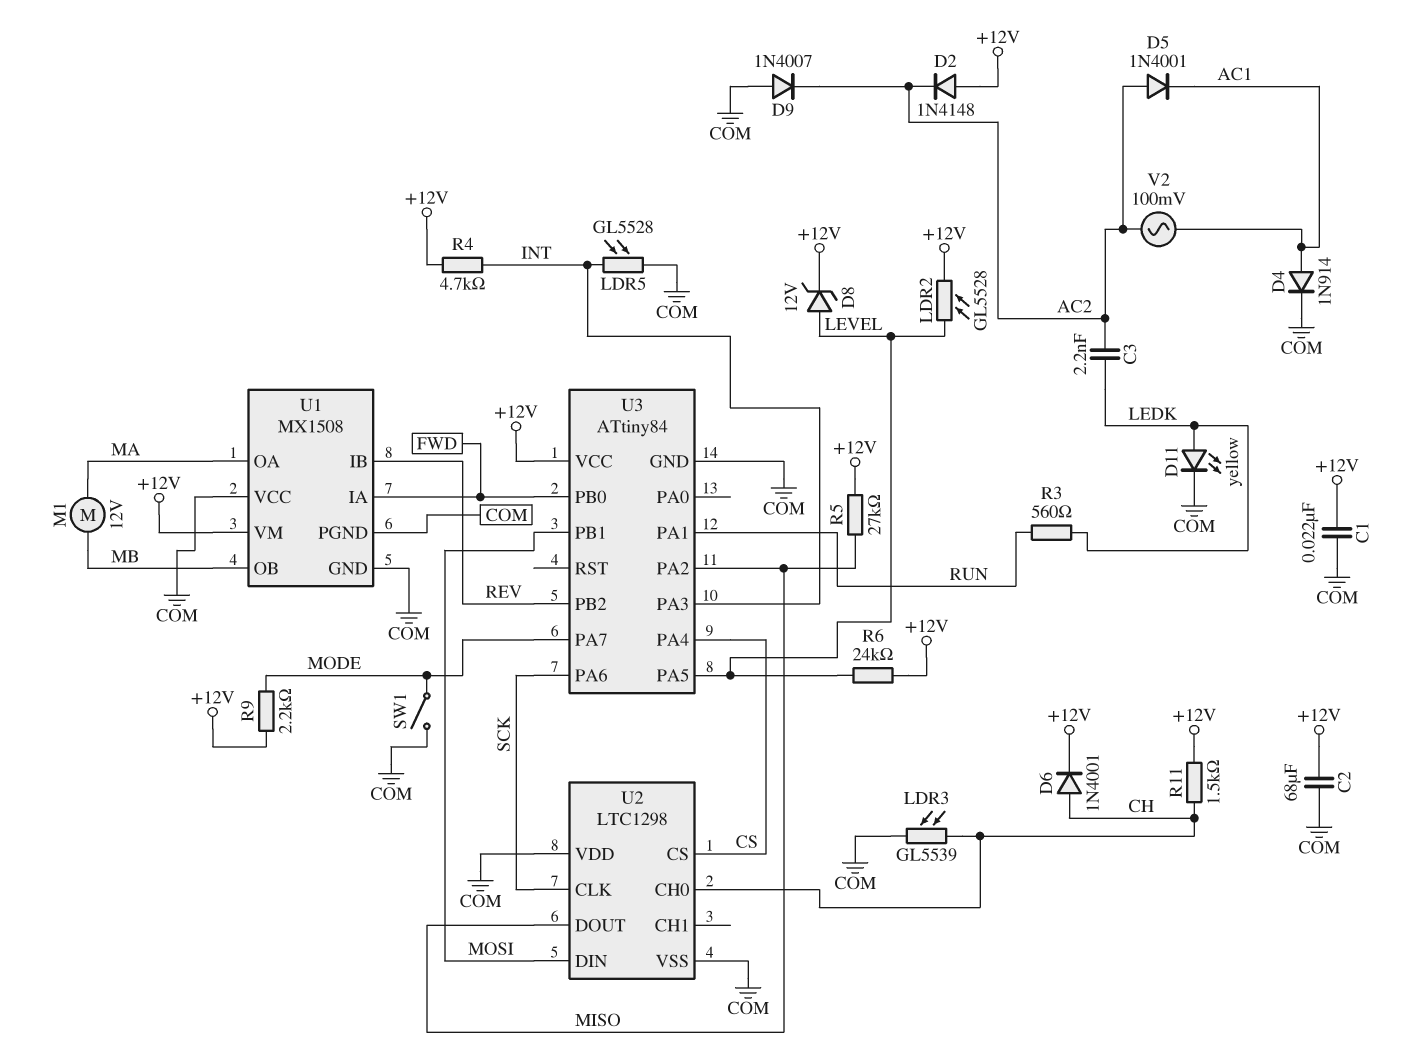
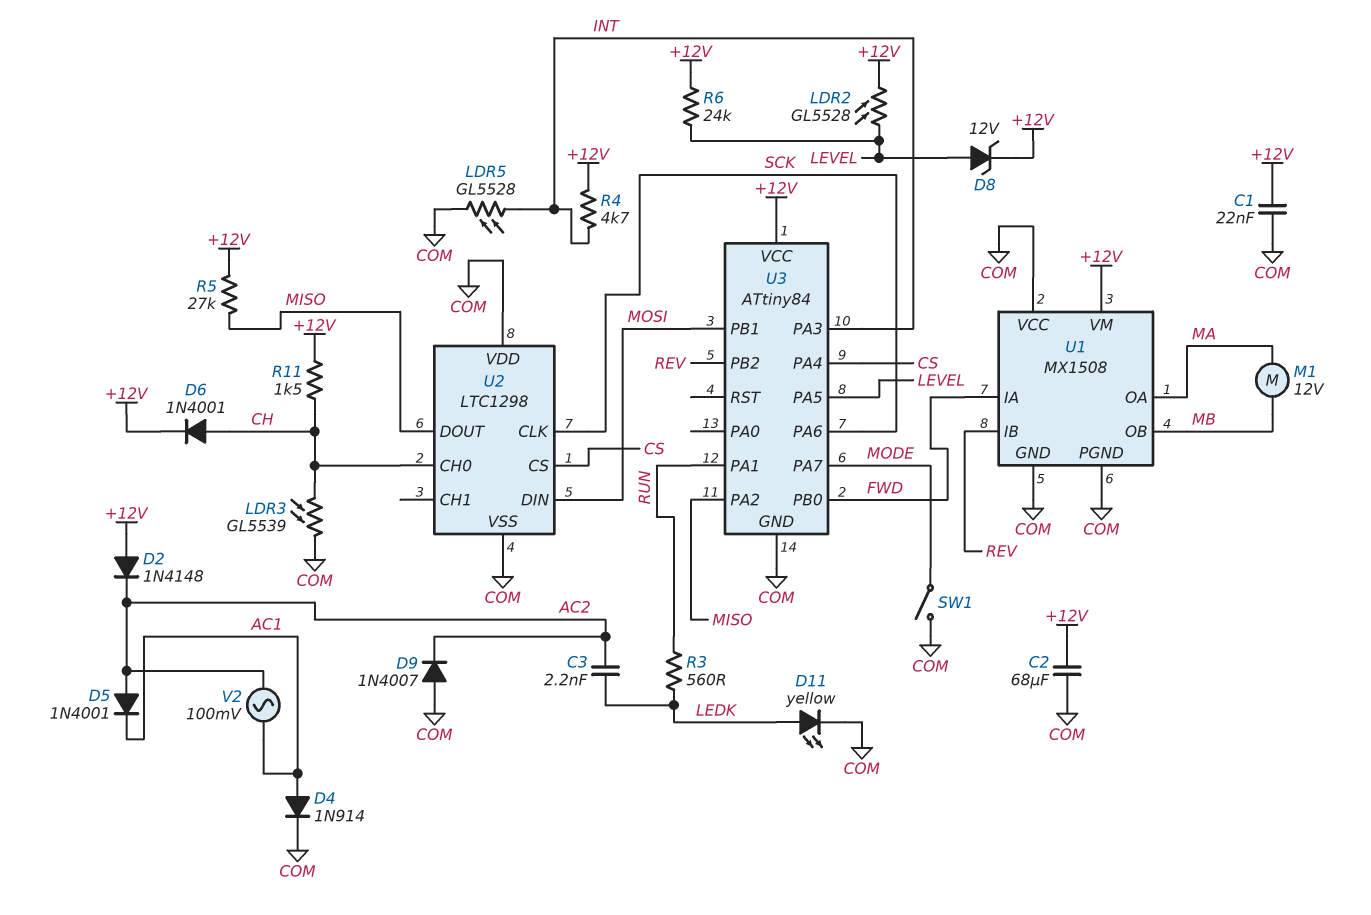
R9: 2.2k (+12V, MODE) -> none

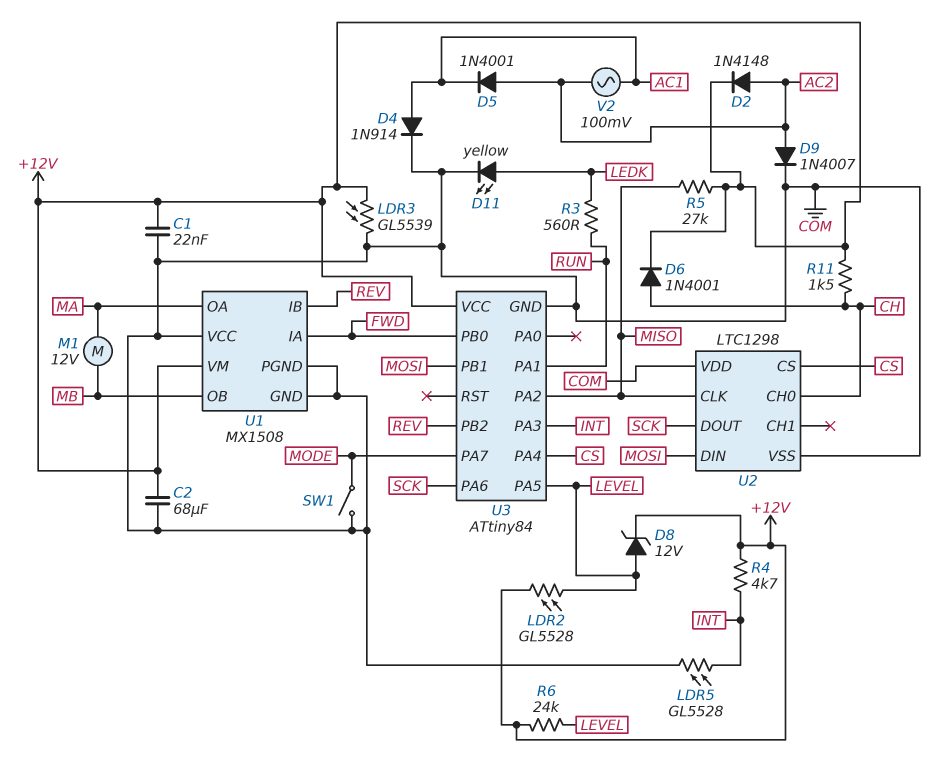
C3: 2.2nF (AC2, LEDK) -> none
D2: diode 1N4148 (A +12V, K AC2) -> diode 1N4148 (A AC2, K +12V)
D9: diode 1N4007 (A COM, K AC2) -> diode 1N4007 (A AC2, K COM)
LDR3: GL5539 (CH, COM) -> GL5539 (+12V, COM)
U2 pin CLK: SCK -> MISO
U2 pin DOUT: MISO -> SCK

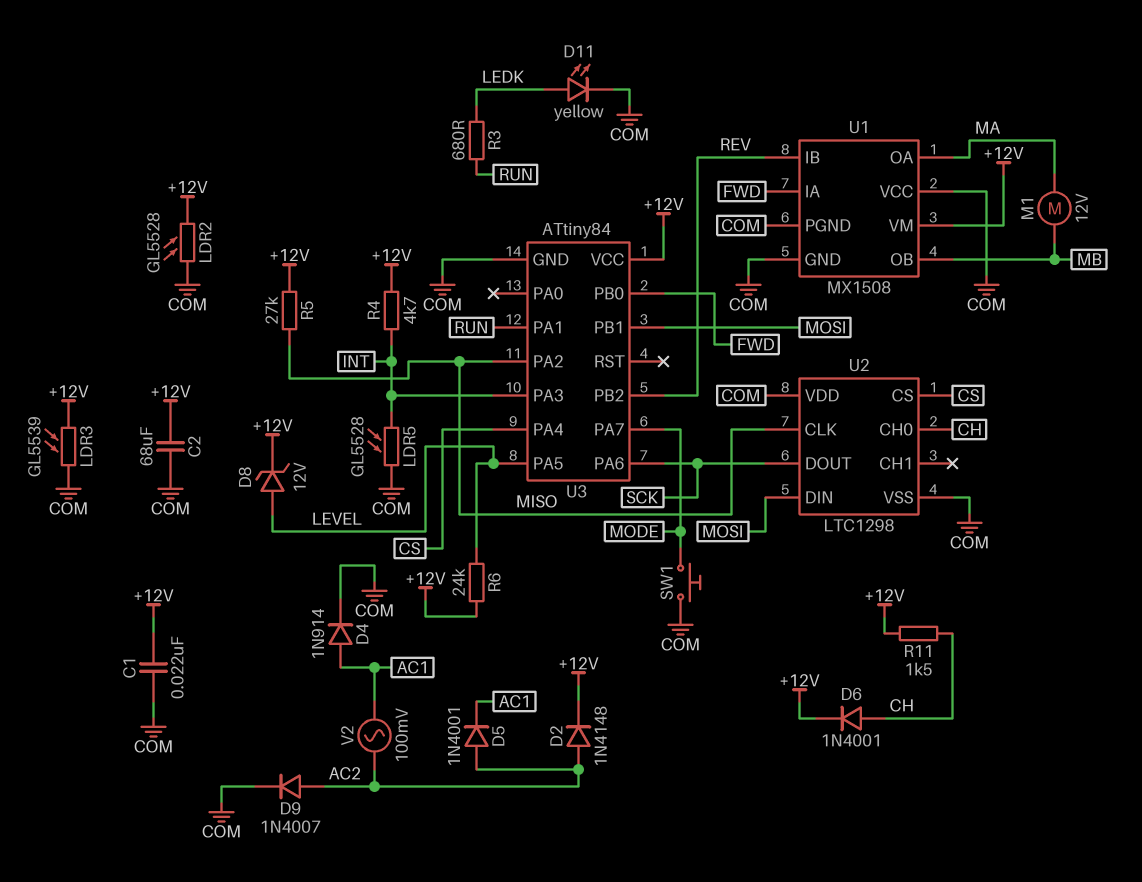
LDR2: GL5528 (+12V, LEVEL) -> GL5528 (+12V, COM)
R3: 560 (LEDK, RUN) -> 680 (LEDK, RUN)
SW1: switch (COM, MODE) -> button (COM, MODE)

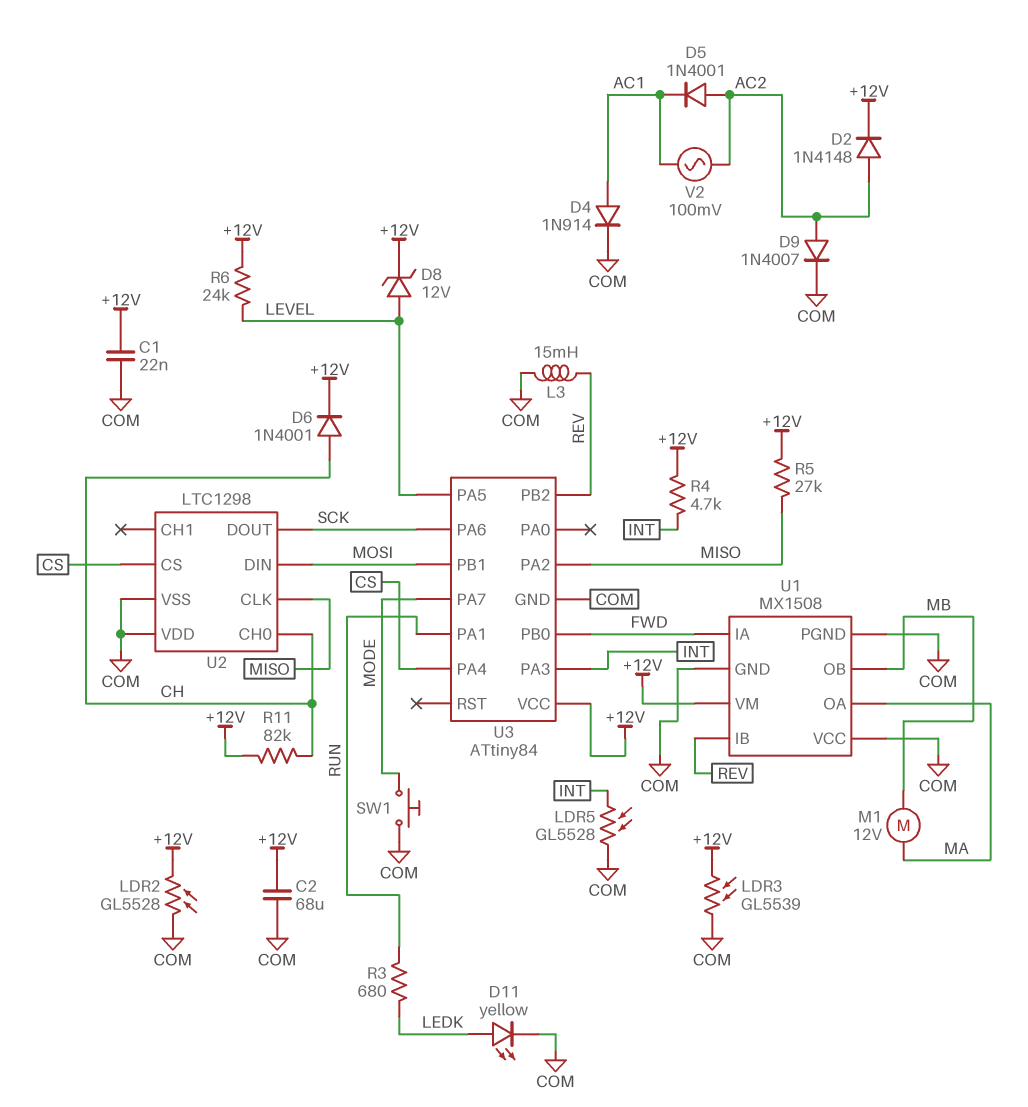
L3: none -> 15mH (COM, REV)
R11: 1.5k (+12V, CH) -> 82k (+12V, CH)

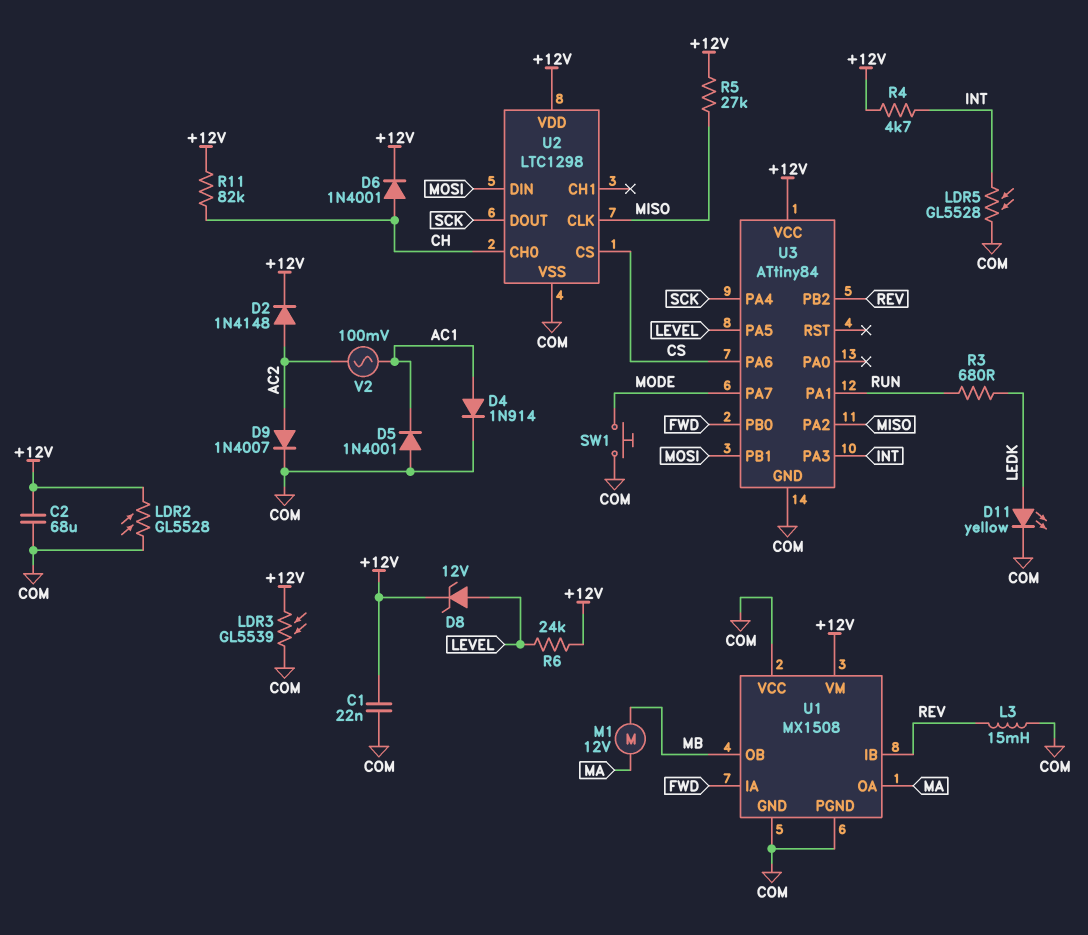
D5: diode 1N4001 (A AC2, K AC1) -> diode 1N4001 (A COM, K AC1)
U2 pin VDD: COM -> +12V
U3 pin PA4: CS -> SCK
U3 pin PA6: SCK -> CS

